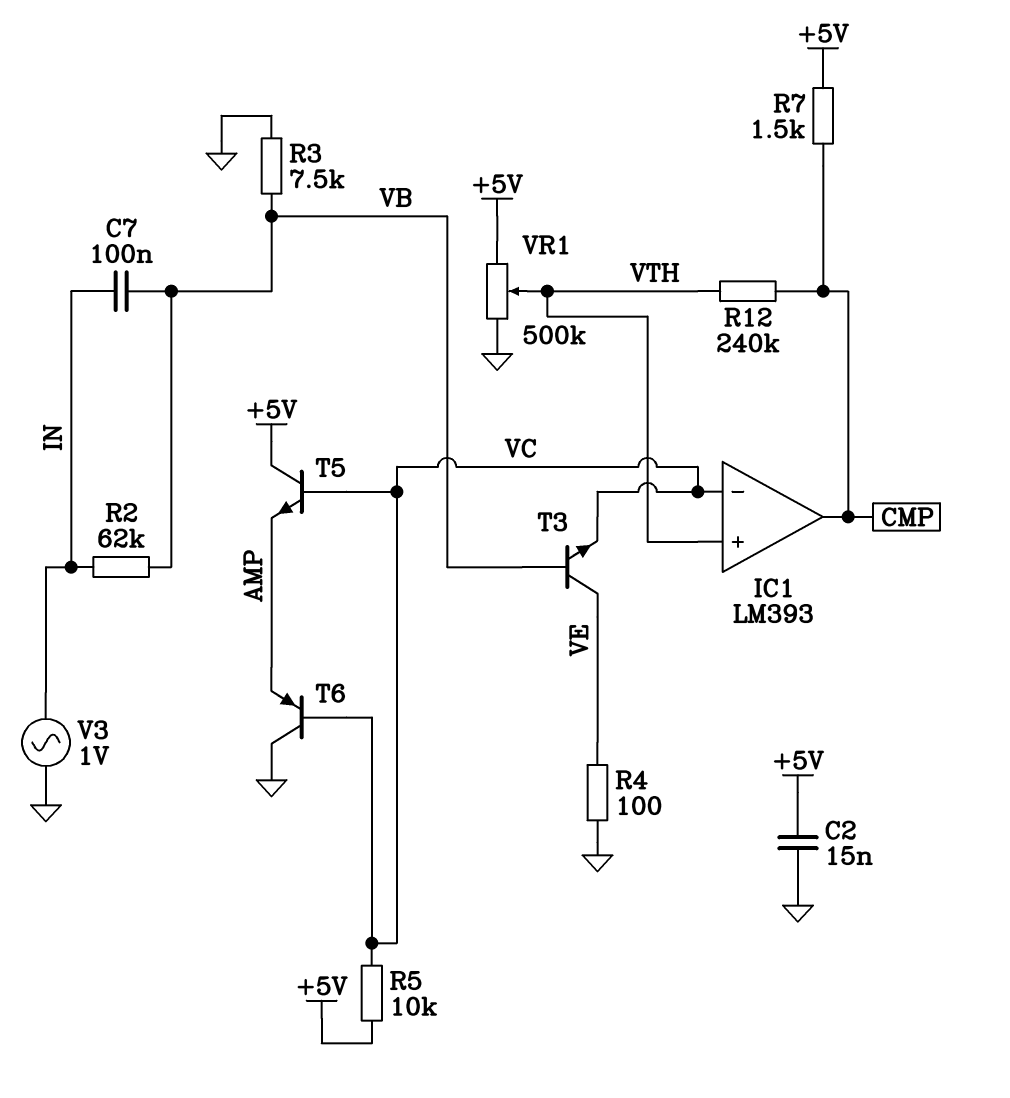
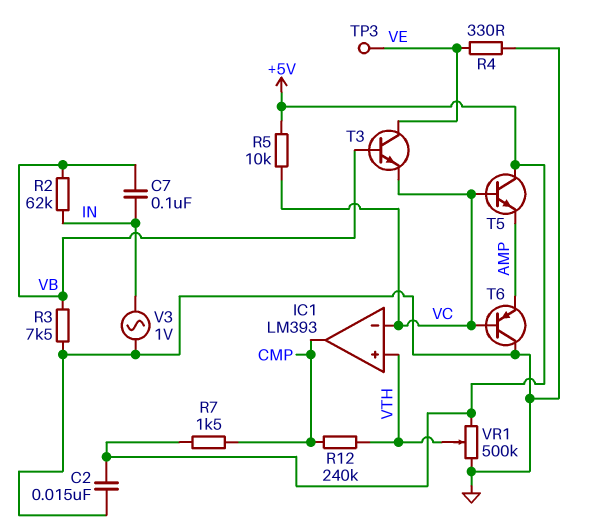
R4: 100 (GND, VE) -> 330 (GND, VE)
TP3: none -> test point (VE)

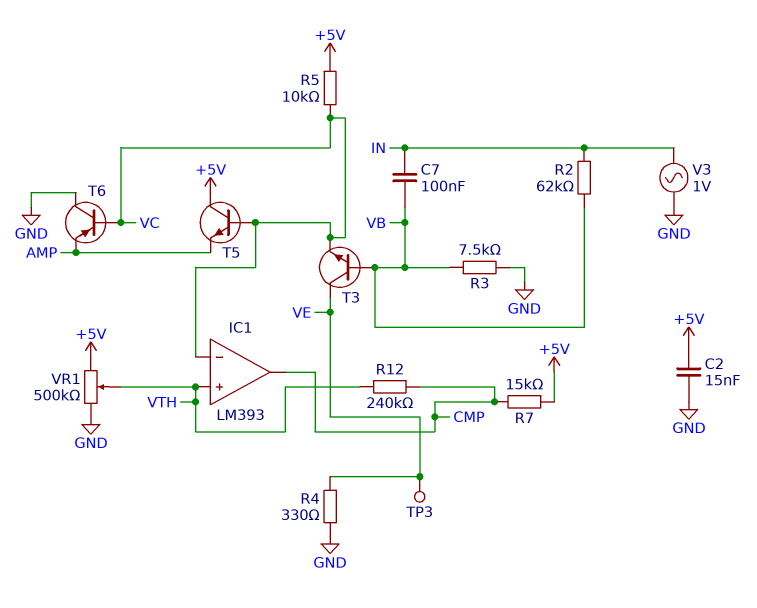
R7: 1.5k (+5V, CMP) -> 15k (+5V, CMP)

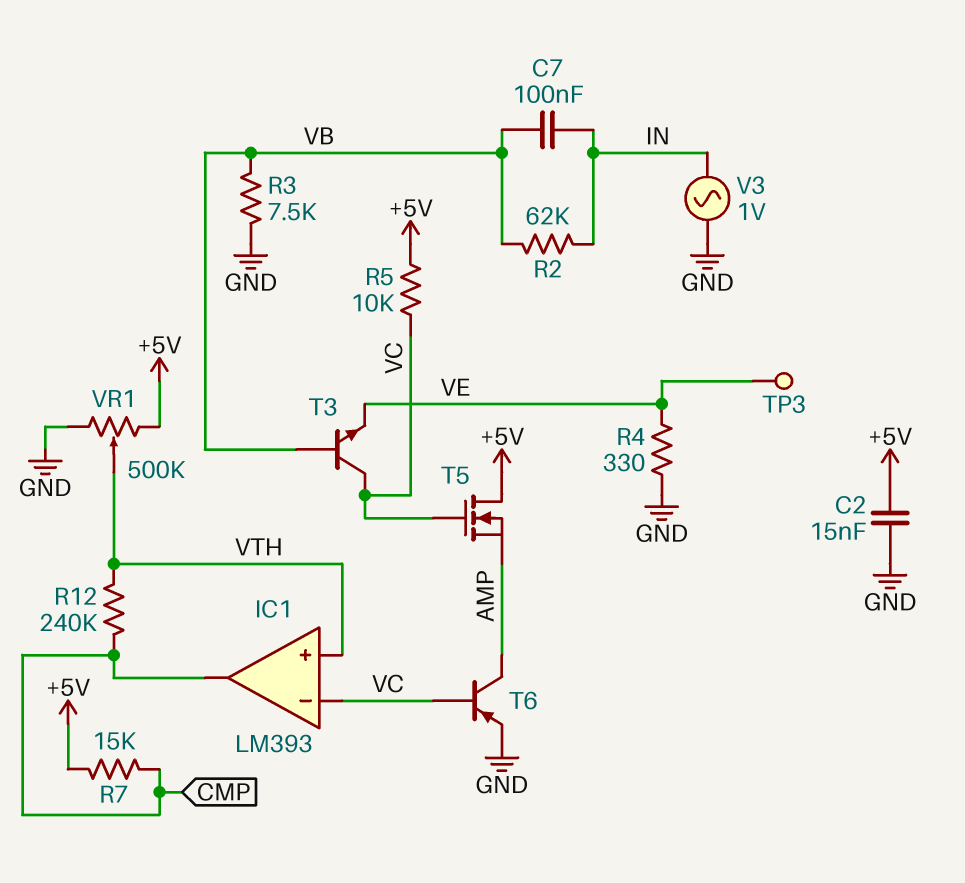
T3: NPN (B VB, C VE, E VC) -> NPN (B VB, C VC, E VE)
T5: NPN (B VC, C +5V, E AMP) -> NMOS (G VC, D +5V, S AMP)
T6: PNP (B VC, C GND, E AMP) -> PNP (B VC, C AMP, E GND)

